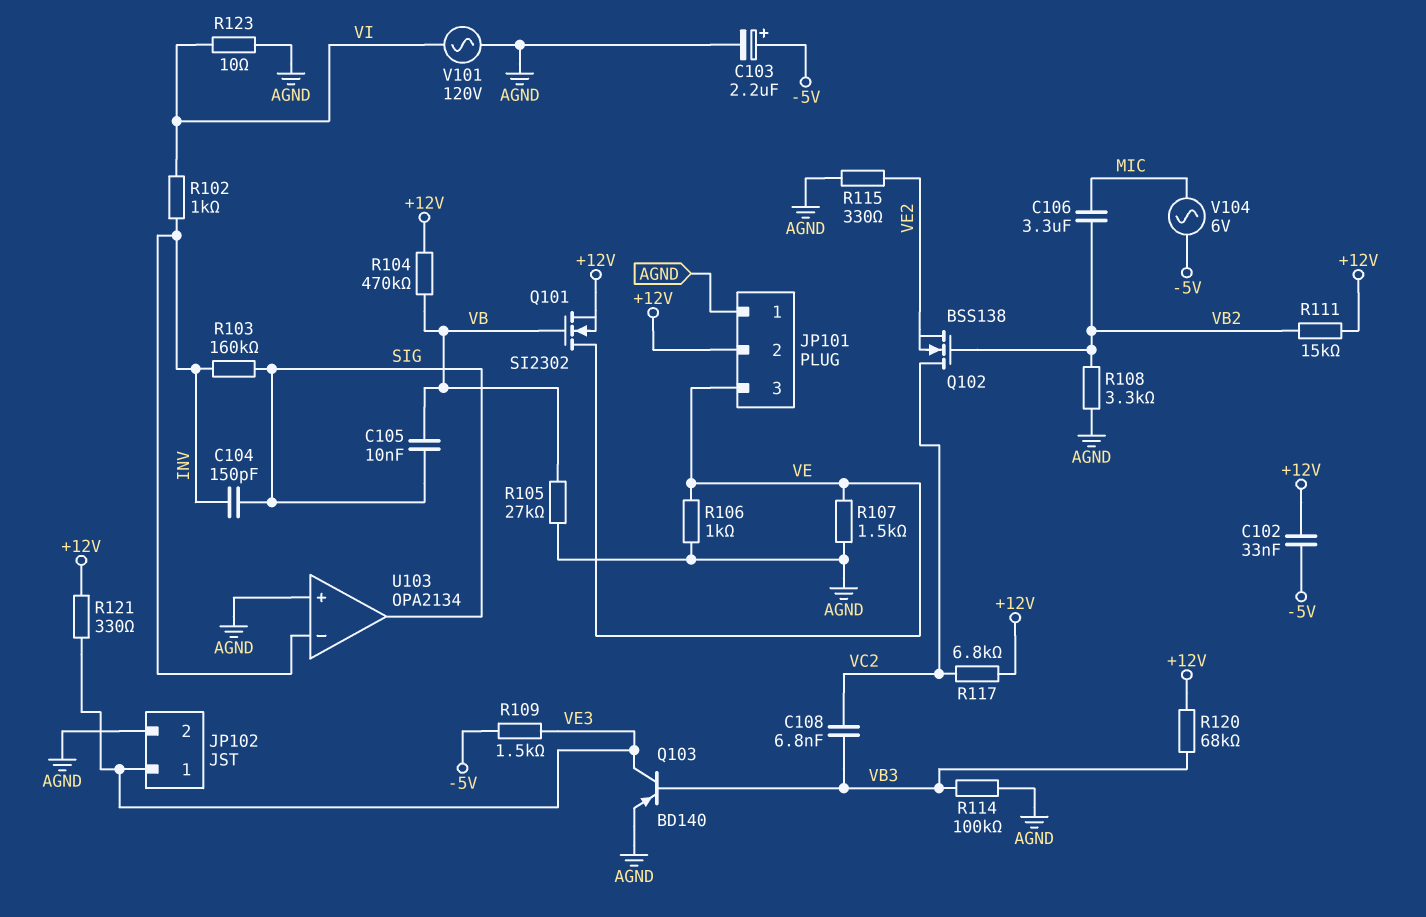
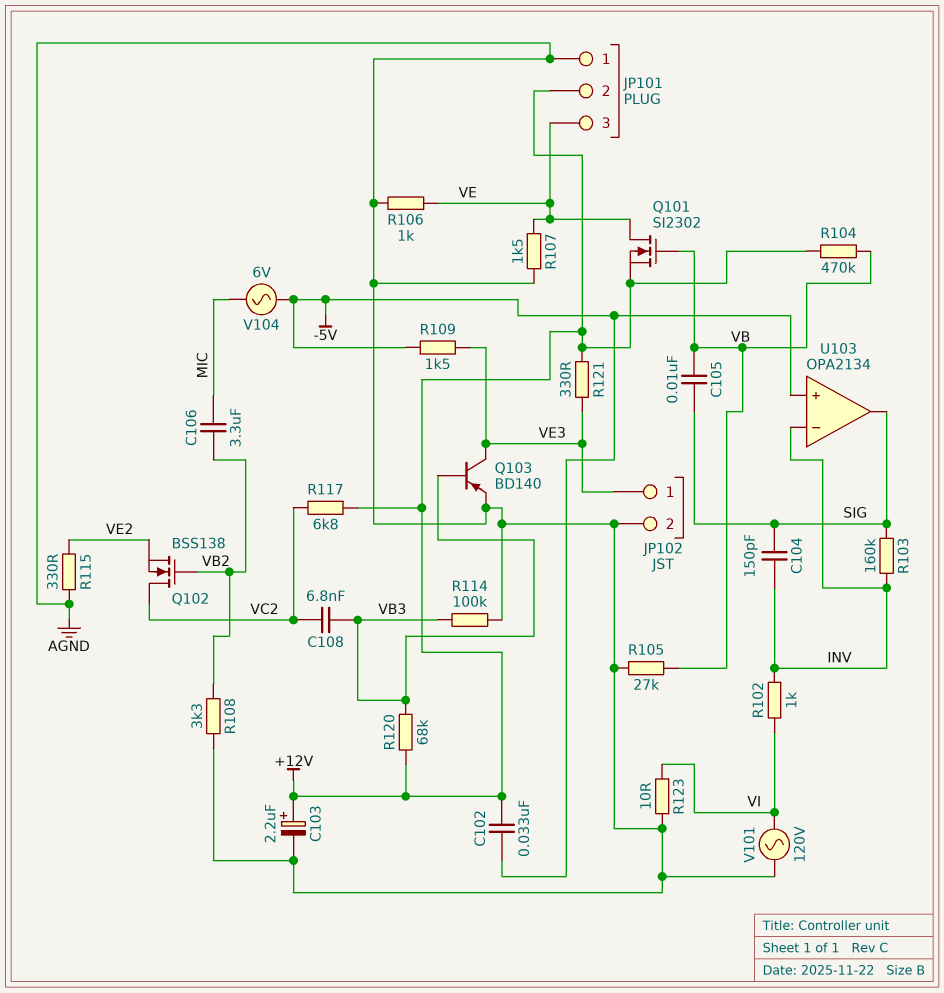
C103: 2.2uF (plus -5V, minus AGND) -> 2.2uF (plus +12V, minus AGND)
R111: 15k (+12V, VB2) -> none
U103 pin in+: AGND -> -5V

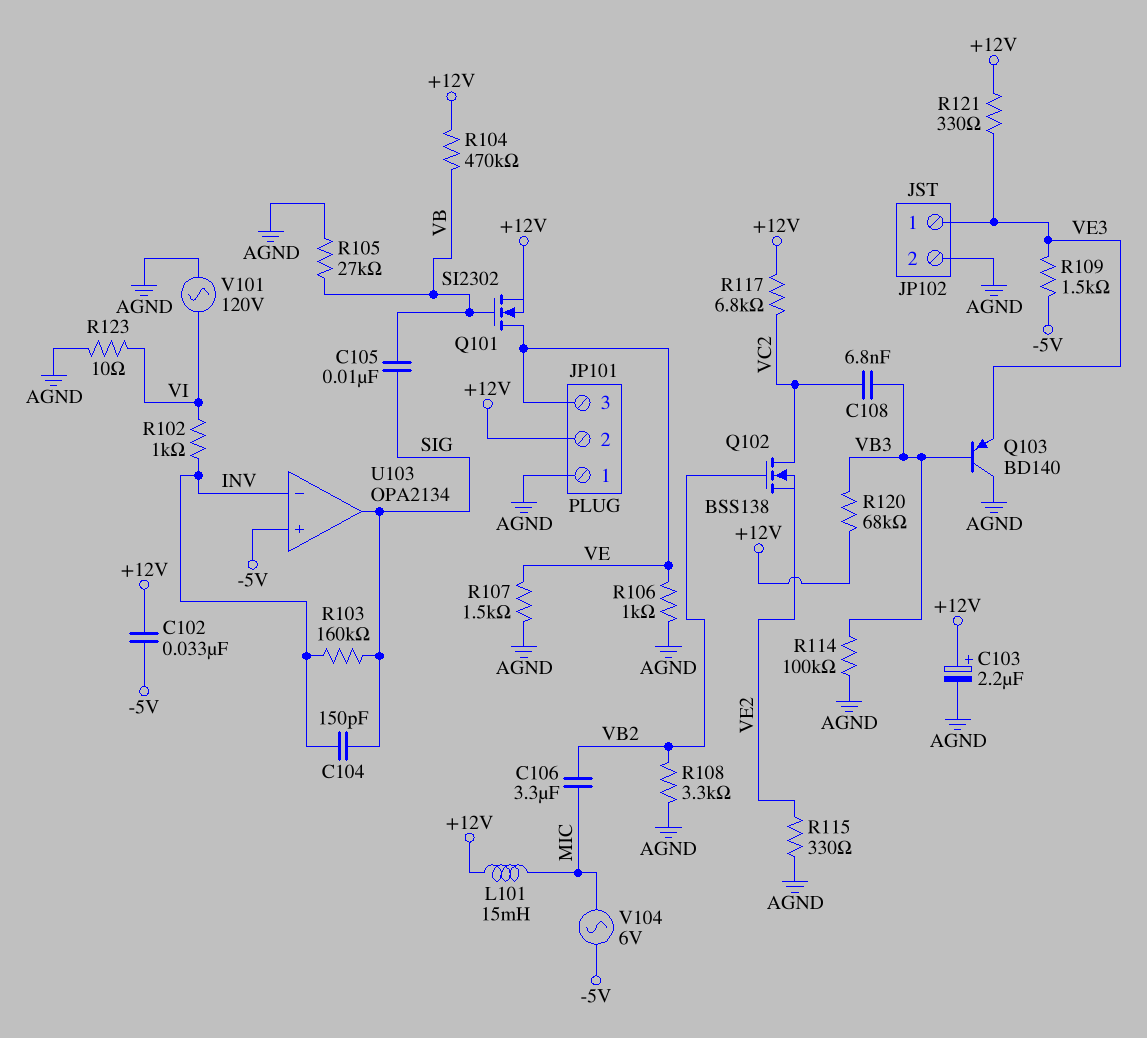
L101: none -> 15mH (+12V, MIC)
Q103: PNP BD140 (B VB3, C VE3, E AGND) -> PNP BD140 (B VB3, C AGND, E VE3)

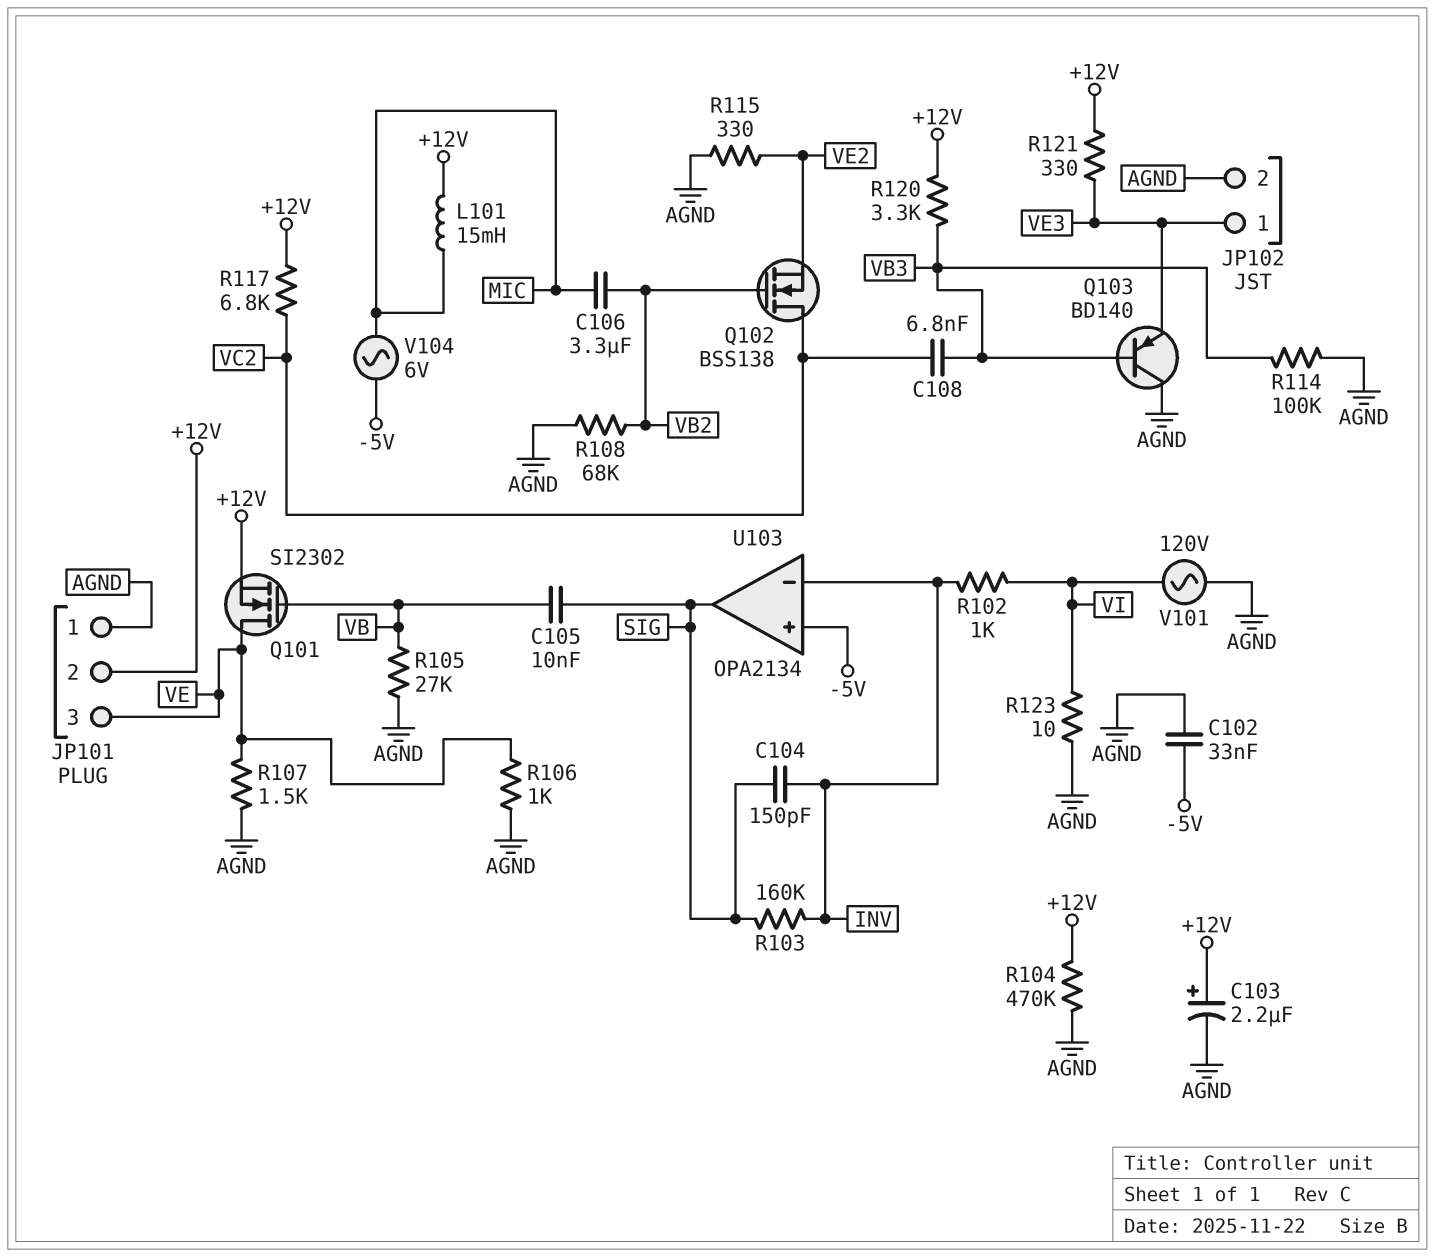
C102: 33nF (+12V, -5V) -> 33nF (-5V, AGND)
R104: 470k (+12V, VB) -> 470k (+12V, AGND)
R108: 3.3k (AGND, VB2) -> 68k (AGND, VB2)
R109: 1.5k (-5V, VE3) -> none
R120: 68k (+12V, VB3) -> 3.3k (+12V, VB3)

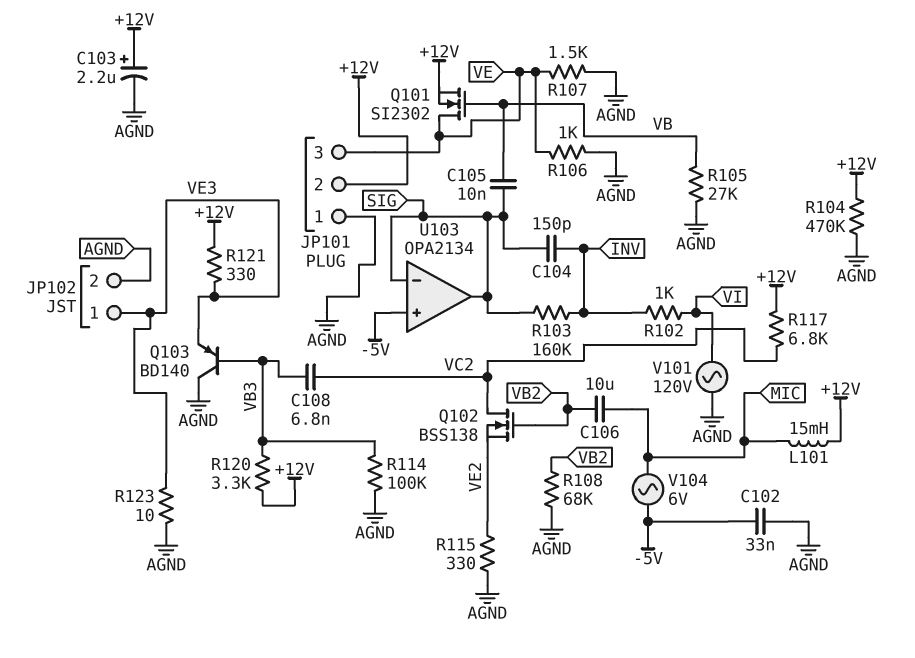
C106: 3.3uF (MIC, VB2) -> 10uF (MIC, VB2)
R123: 10 (AGND, VI) -> 10 (AGND, VE3)
U103 pin in-: INV -> SIG

